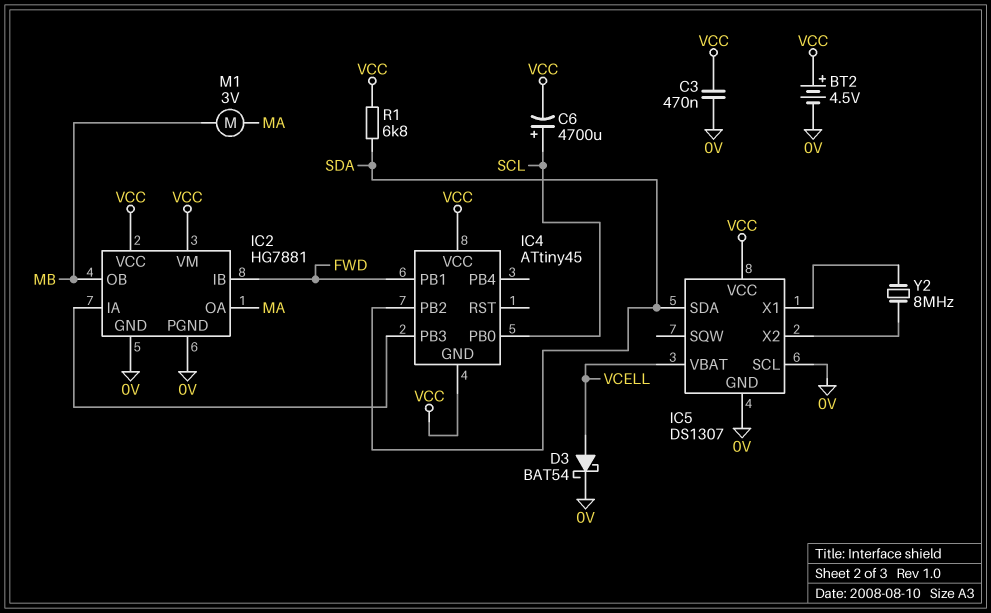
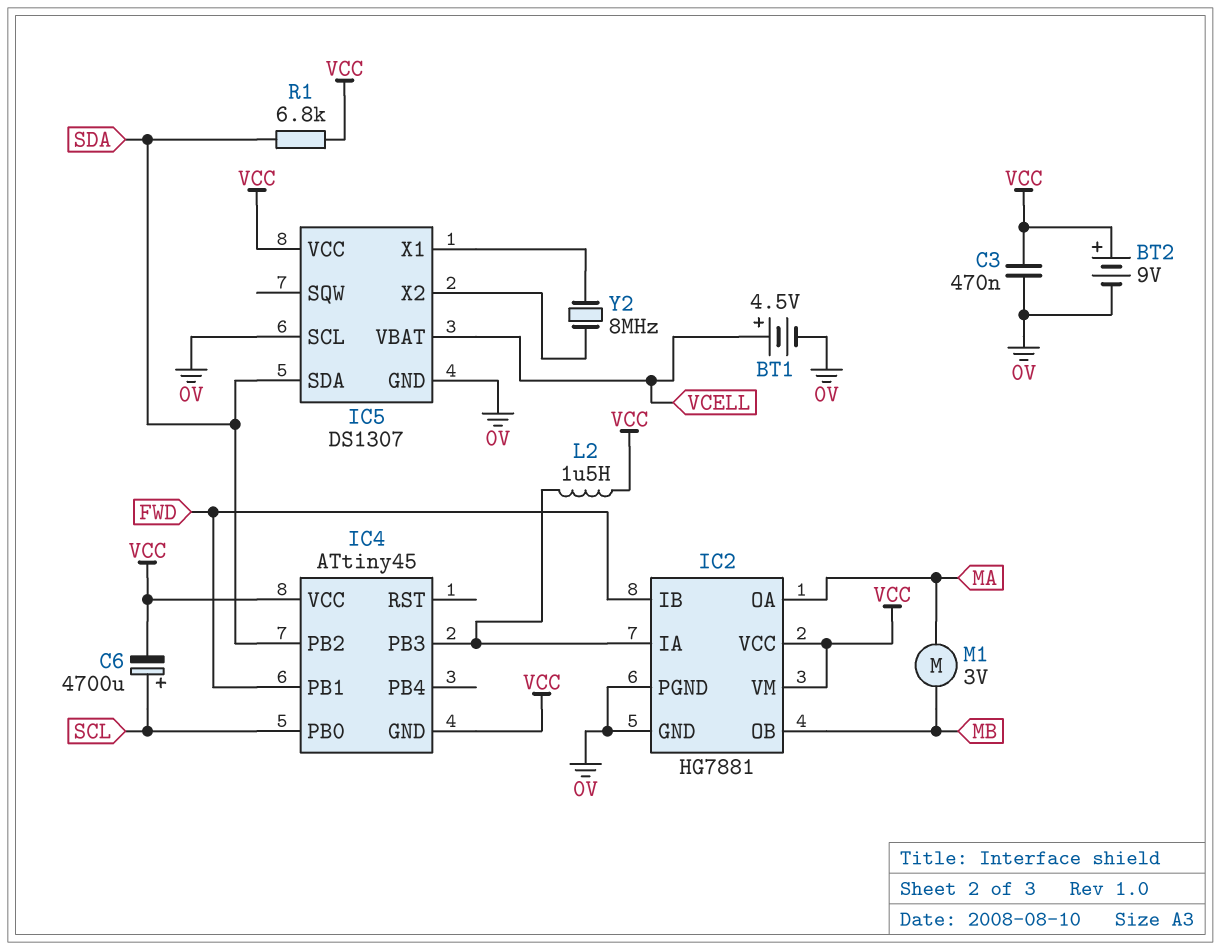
BT1: none -> 4.5V (plus VCELL, minus 0V)
BT2: 4.5V (plus VCC, minus 0V) -> 9V (plus VCC, minus 0V)
D3: schottky BAT54 (A VCELL, K 0V) -> none
L2: none -> 1.5uH (IC2/IA, VCC)

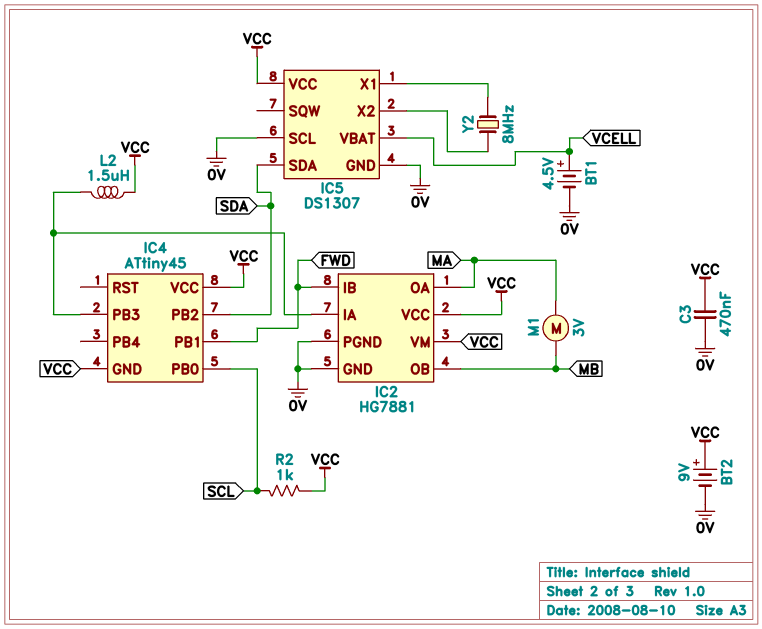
C6: 4700uF (plus SCL, minus VCC) -> none
R1: 6.8k (SDA, VCC) -> none
R2: none -> 1k (SCL, VCC)

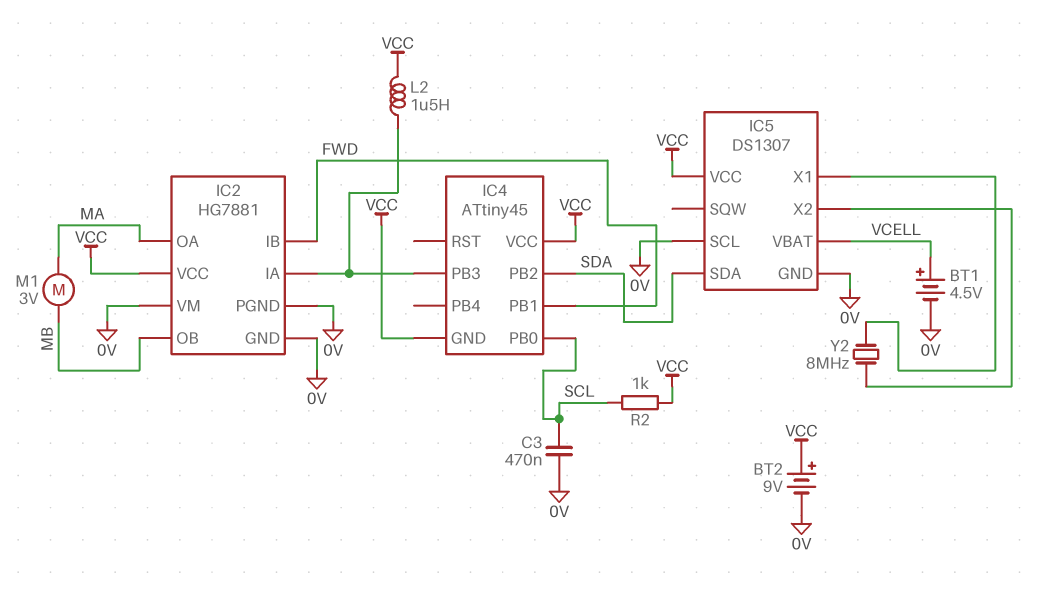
C3: 470nF (0V, VCC) -> 470nF (0V, SCL)
IC2 pin VM: VCC -> 0V

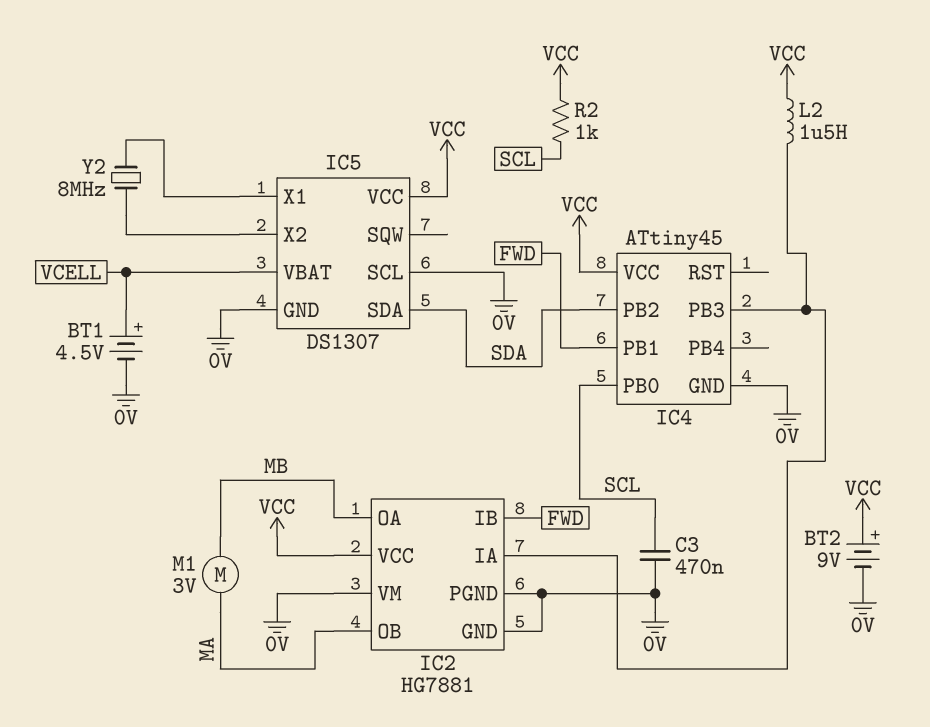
IC2 pin OA: MA -> MB
IC2 pin OB: MB -> MA
IC4 pin GND: VCC -> 0V

